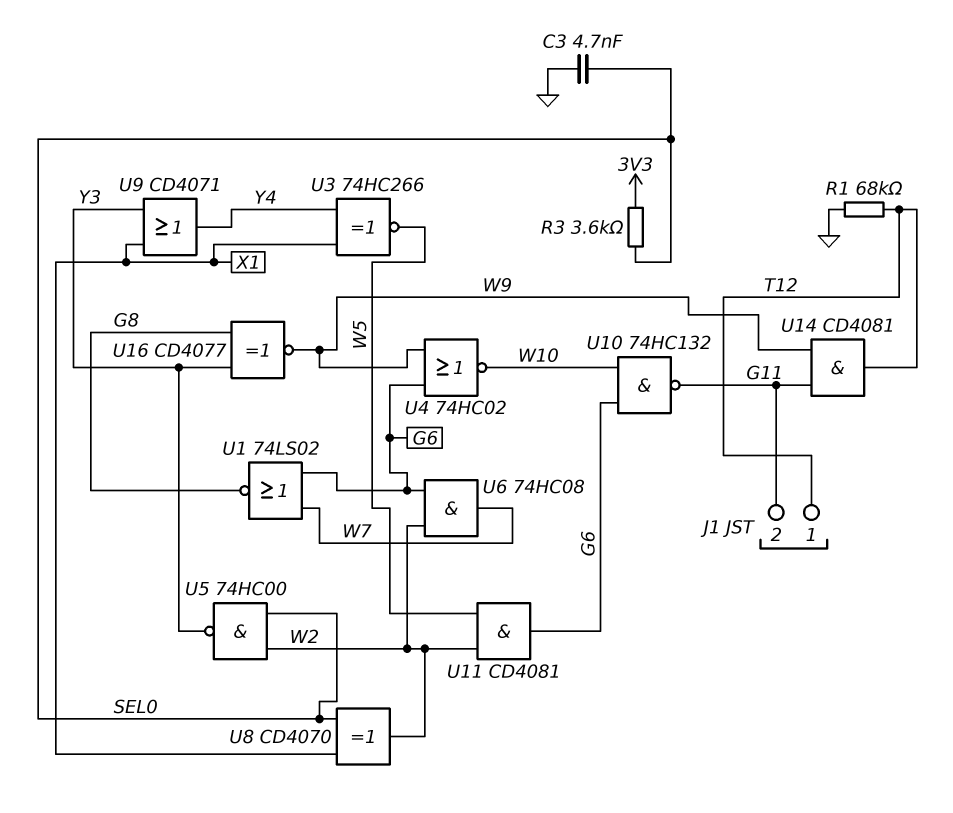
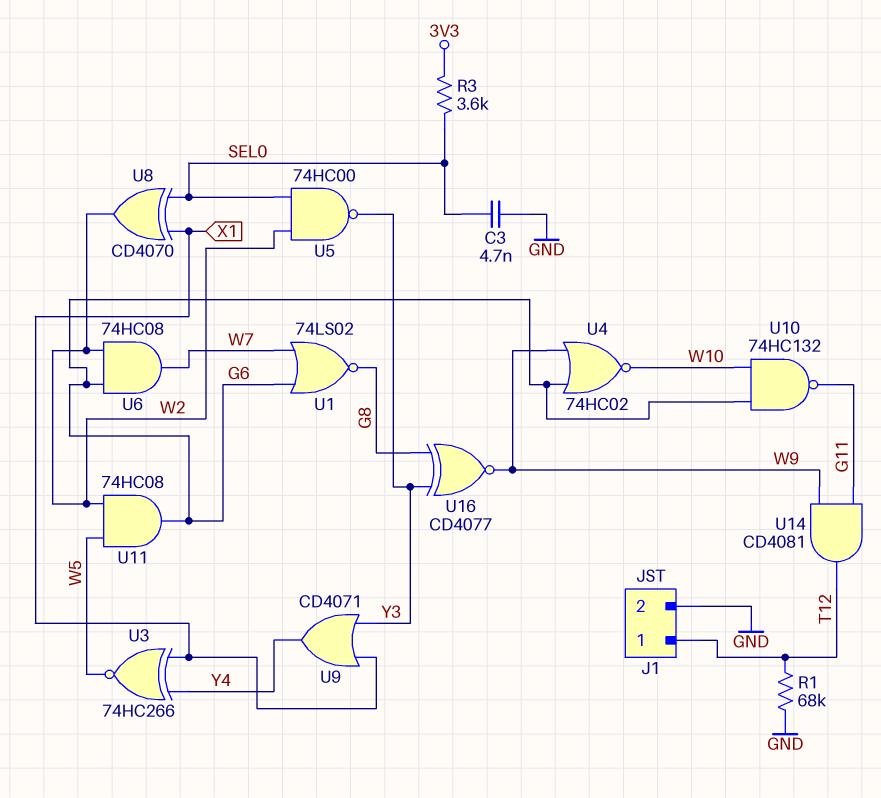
J1 pin 2: G11 -> GND
U11: AND CD4081 (in W2, in W5, out G6) -> AND 74HC08 (in W2, in W5, out G6)

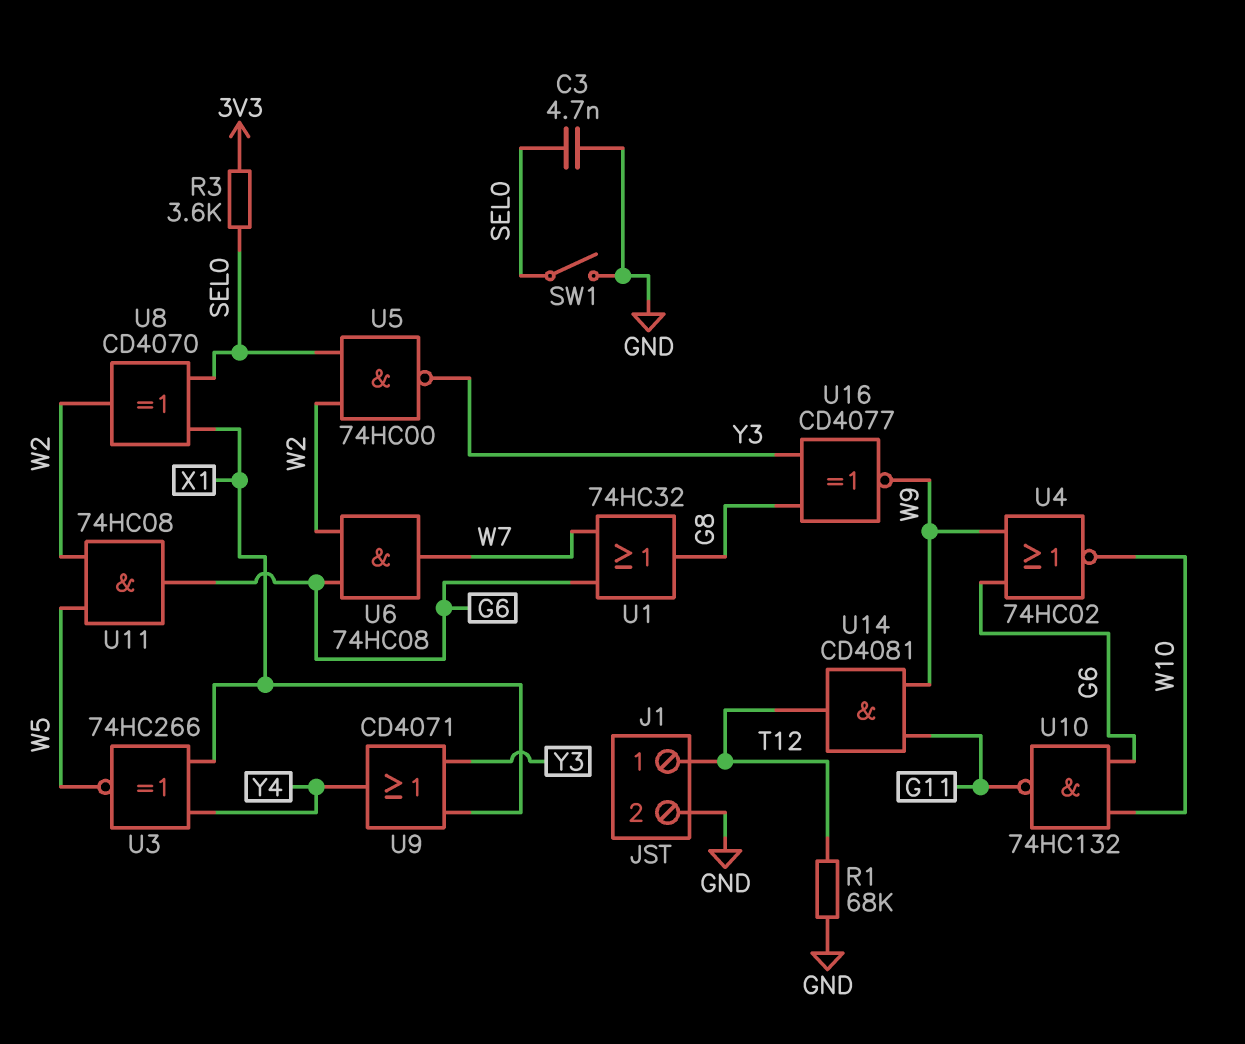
SW1: none -> switch (GND, SEL0)
U1: NOR 74LS02 (in G6, in W7, out G8) -> OR 74HC32 (in G6, in W7, out G8)

